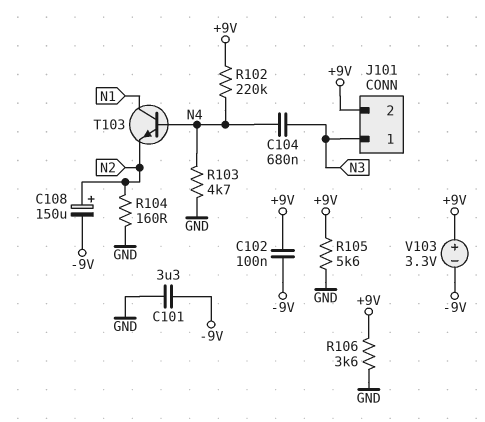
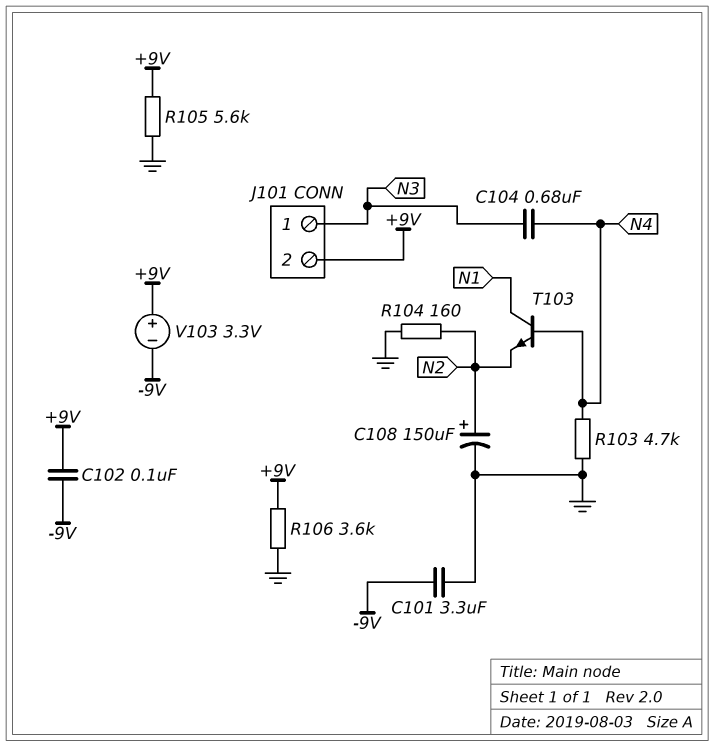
C108: 150uF (plus N2, minus -9V) -> 150uF (plus N2, minus GND)
R102: 220k (+9V, N4) -> none

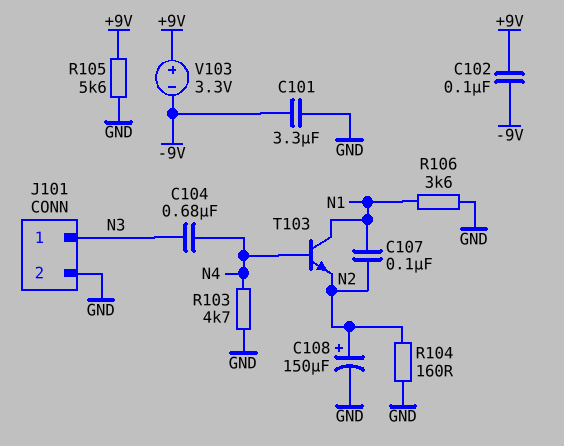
C107: none -> 100nF (N1, N2)
J101 pin 2: +9V -> GND
R106: 3.6k (+9V, GND) -> 3.6k (GND, N1)

